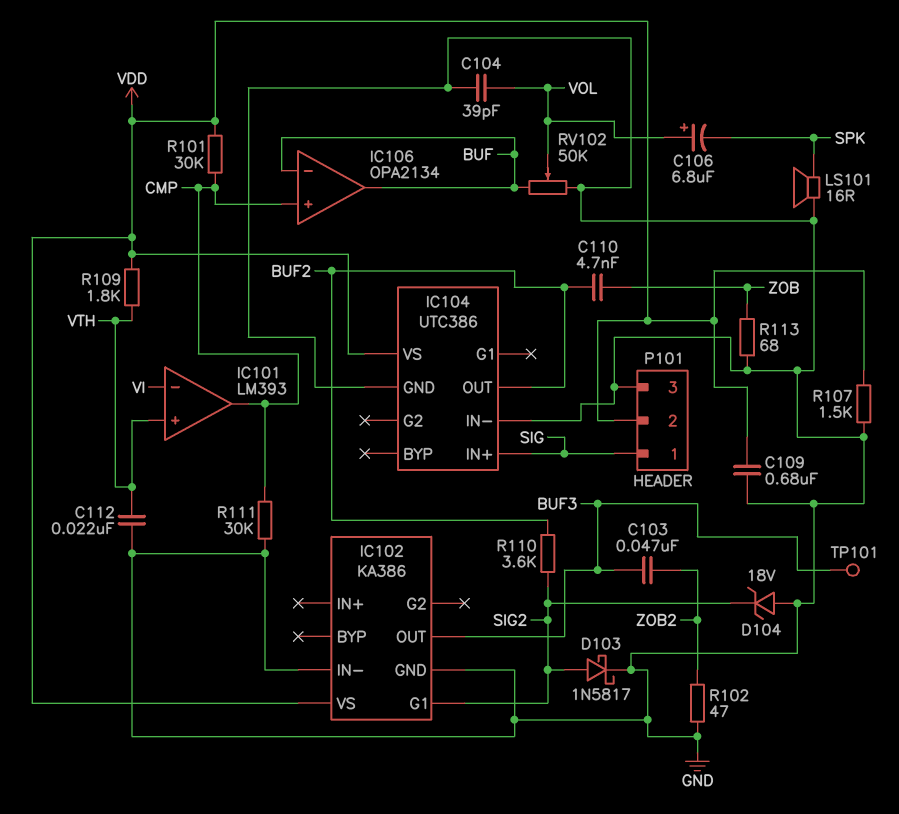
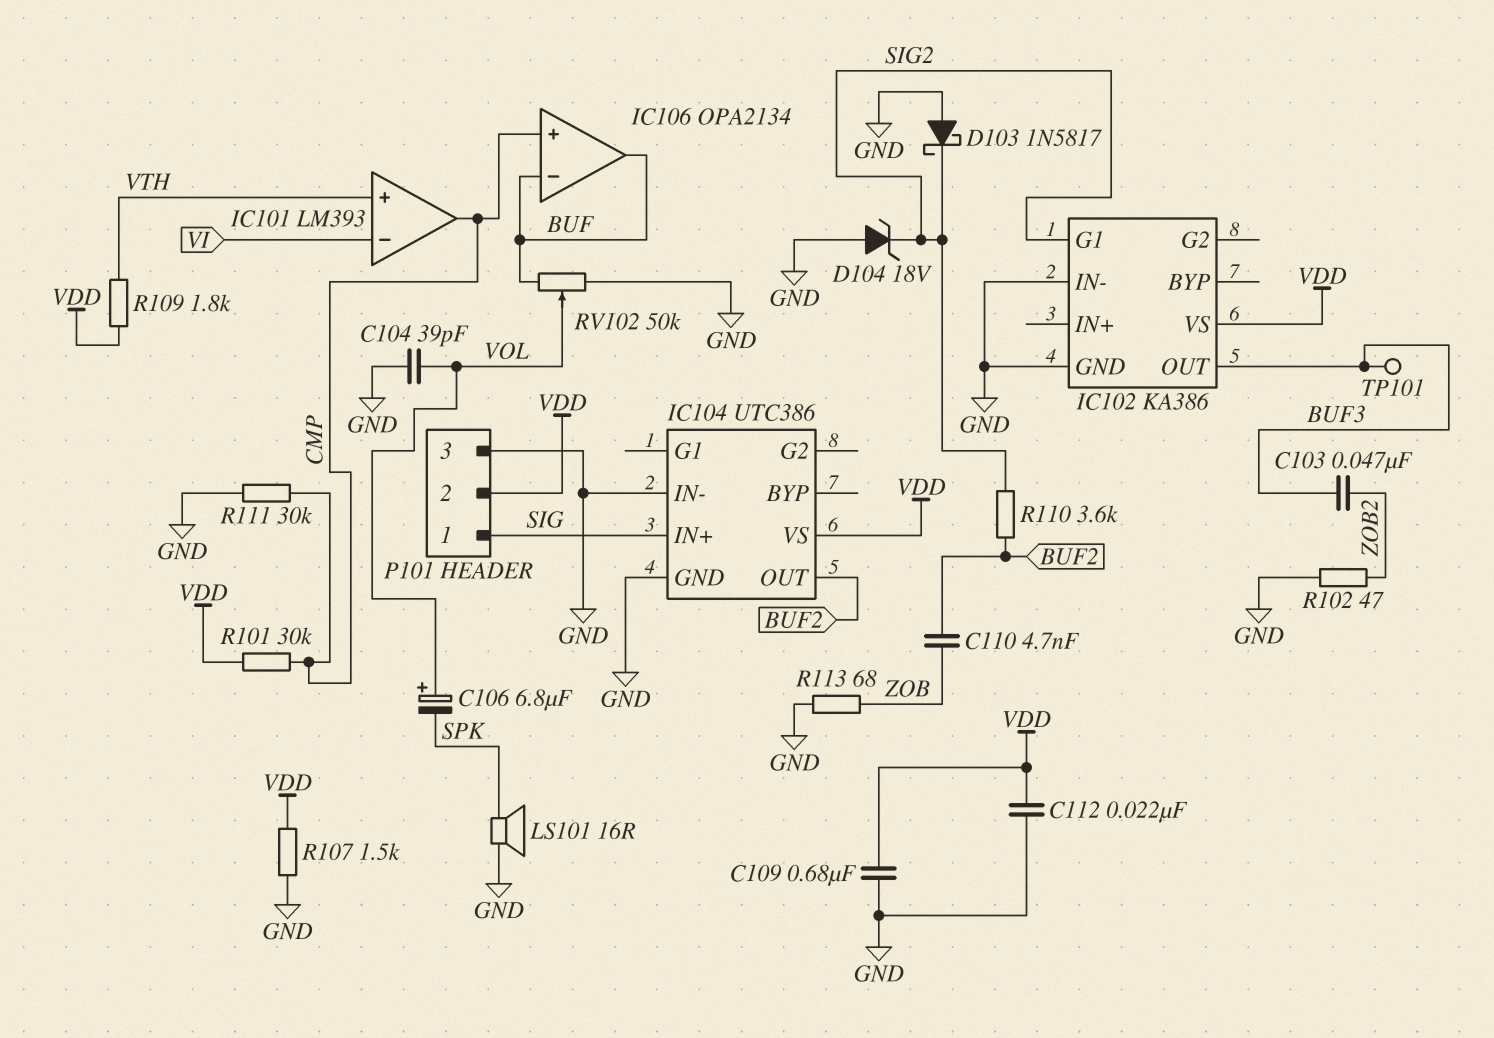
C112: 22nF (GND, VTH) -> 22nF (GND, VDD)
D103: schottky 1N5817 (A SIG2, K GND) -> schottky 1N5817 (A GND, K SIG2)

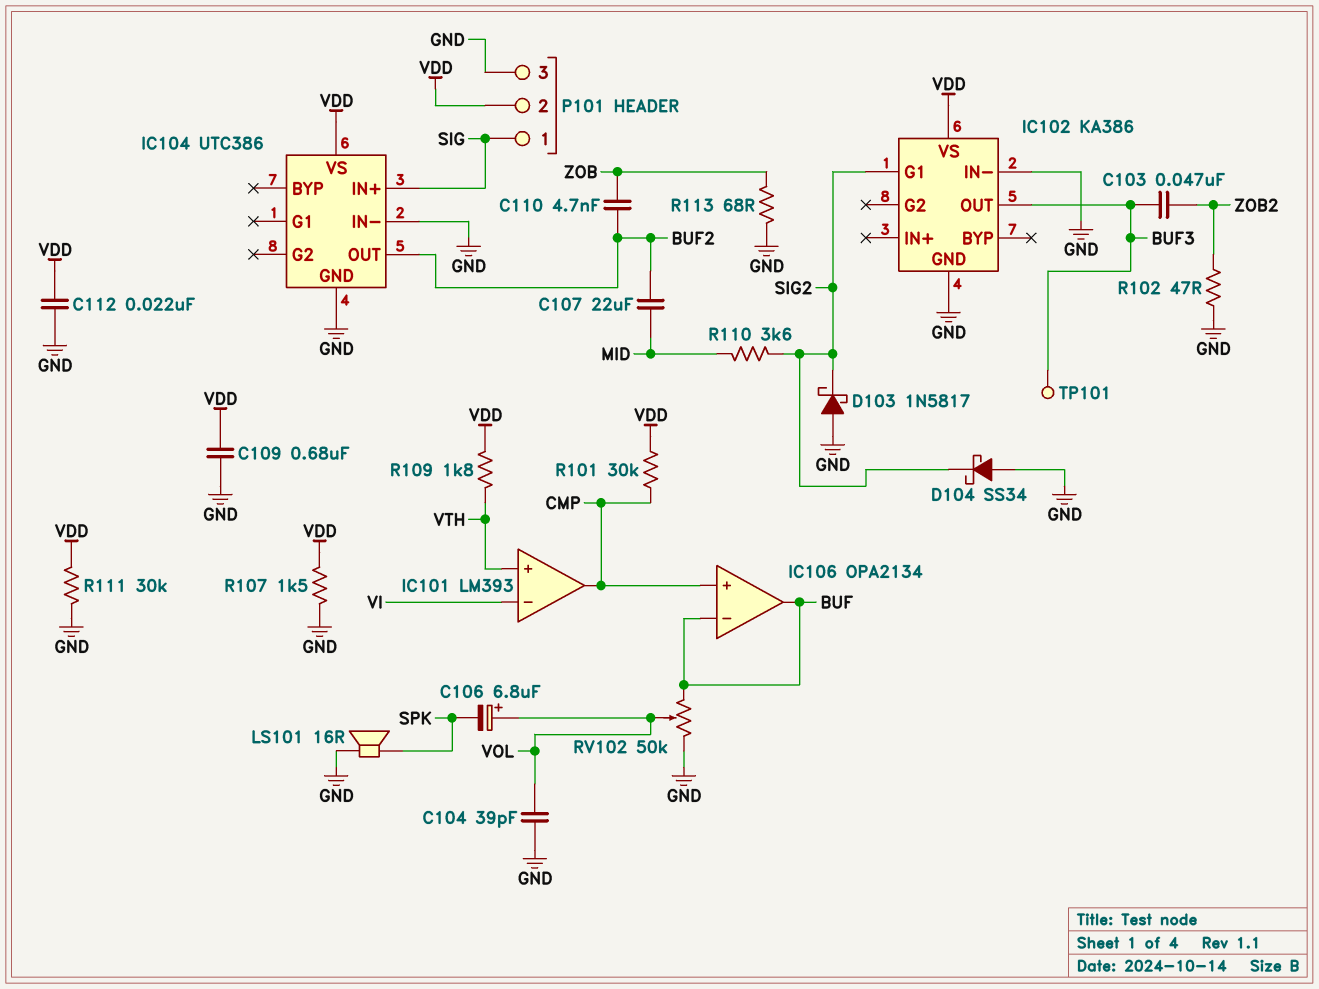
C107: none -> 22uF (BUF2, MID)
D104: zener 18V (A GND, K SIG2) -> schottky SS34 (A GND, K SIG2)
R110: 3.6k (BUF2, SIG2) -> 3.6k (MID, SIG2)
R111: 30k (CMP, GND) -> 30k (GND, VDD)

